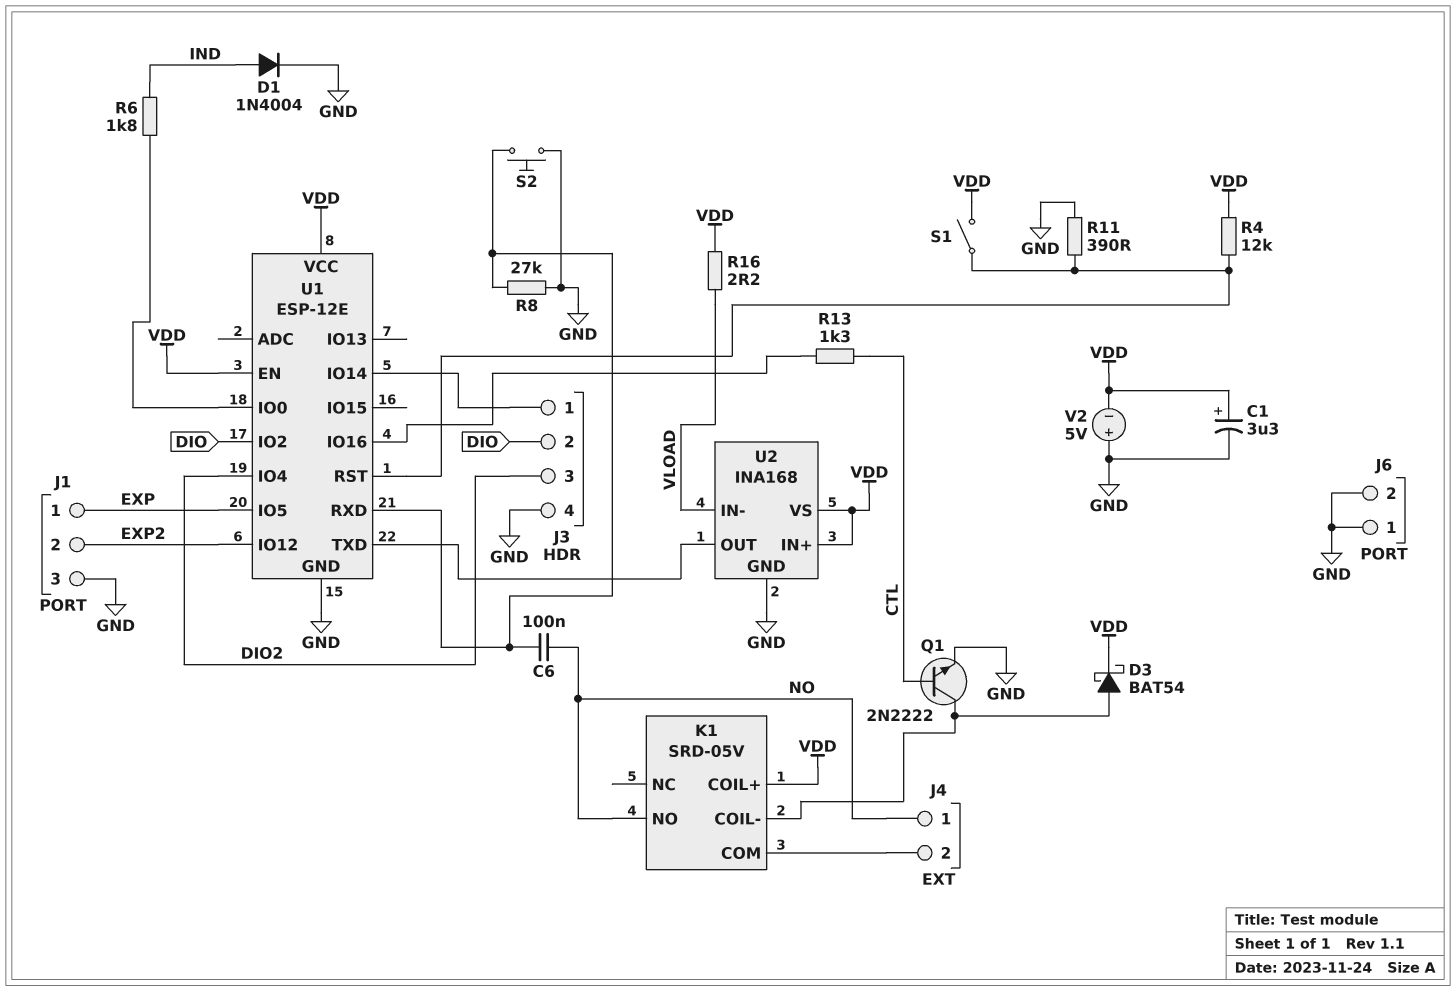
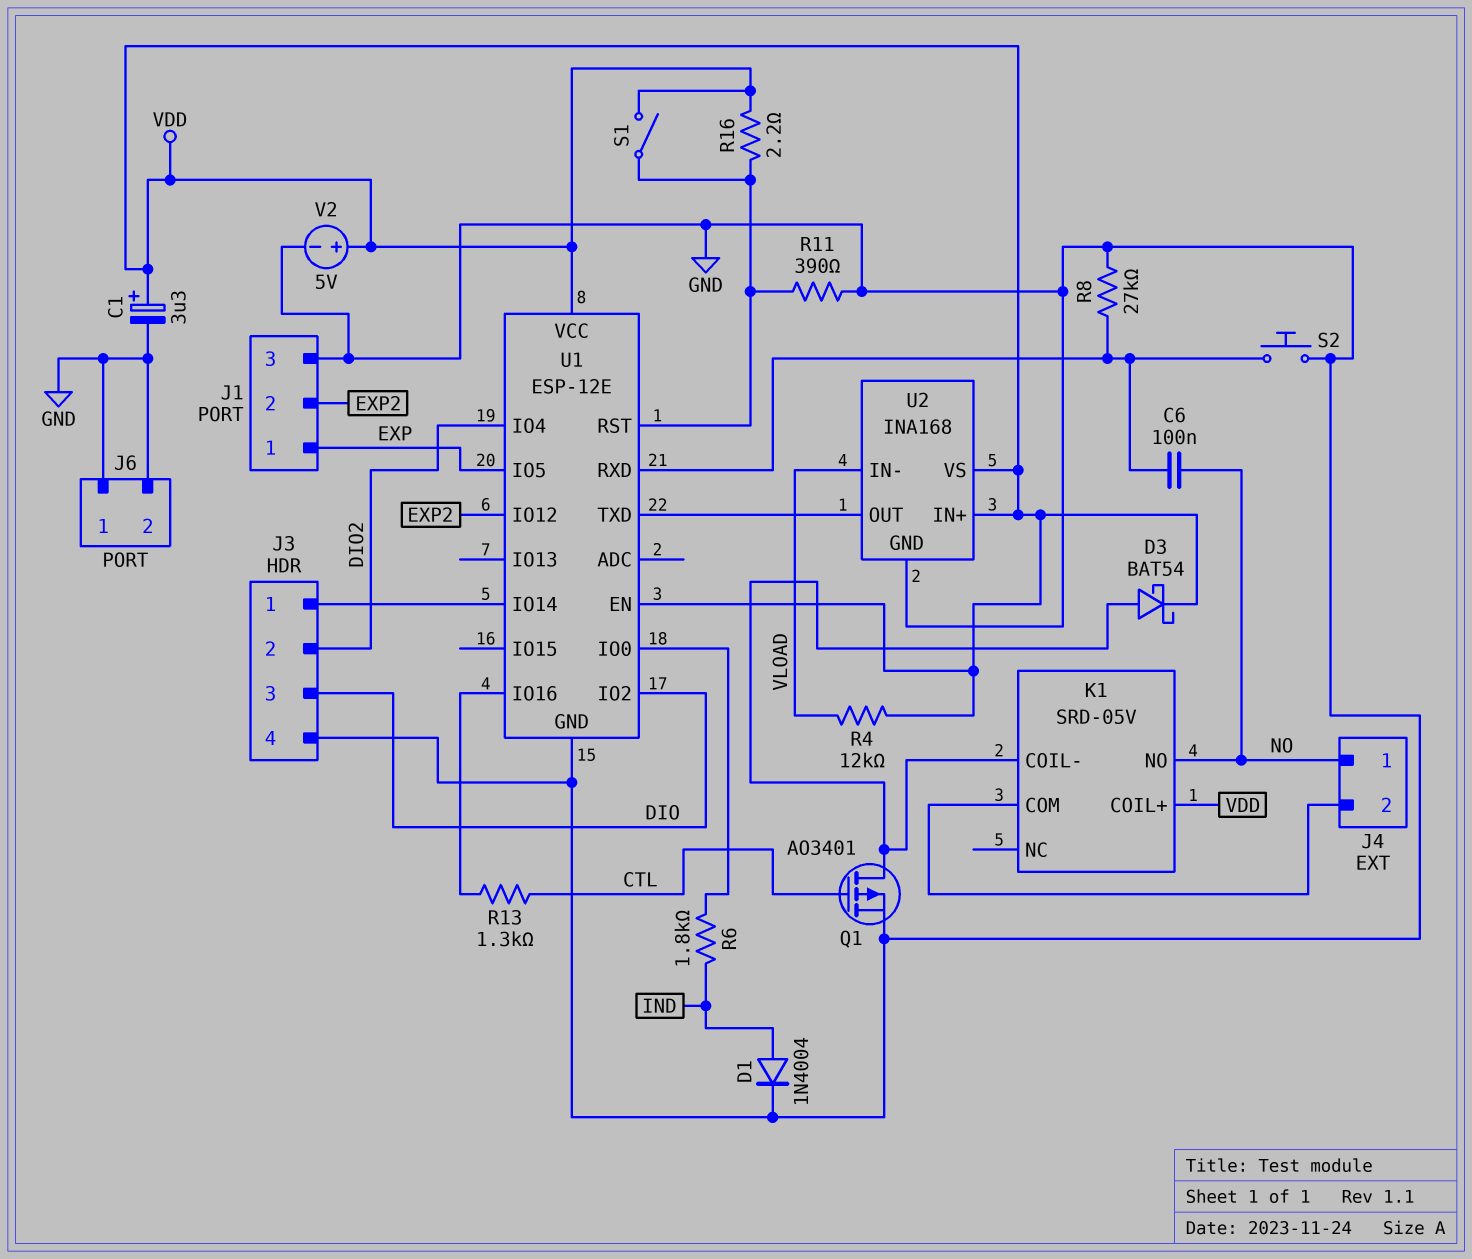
J3 pin 2: DIO -> DIO2
J3 pin 3: DIO2 -> DIO
Q1: NPN 2N2222 (B CTL, C K1/COIL-, E GND) -> PMOS AO3401 (G CTL, D K1/COIL-, S GND)
R4: 12k (U1/RST, VDD) -> 12k (VDD, VLOAD)
R16: 2.2 (VDD, VLOAD) -> 2.2 (U1/RST, VDD)
V2: 5V (plus GND, minus VDD) -> 5V (plus VDD, minus GND)

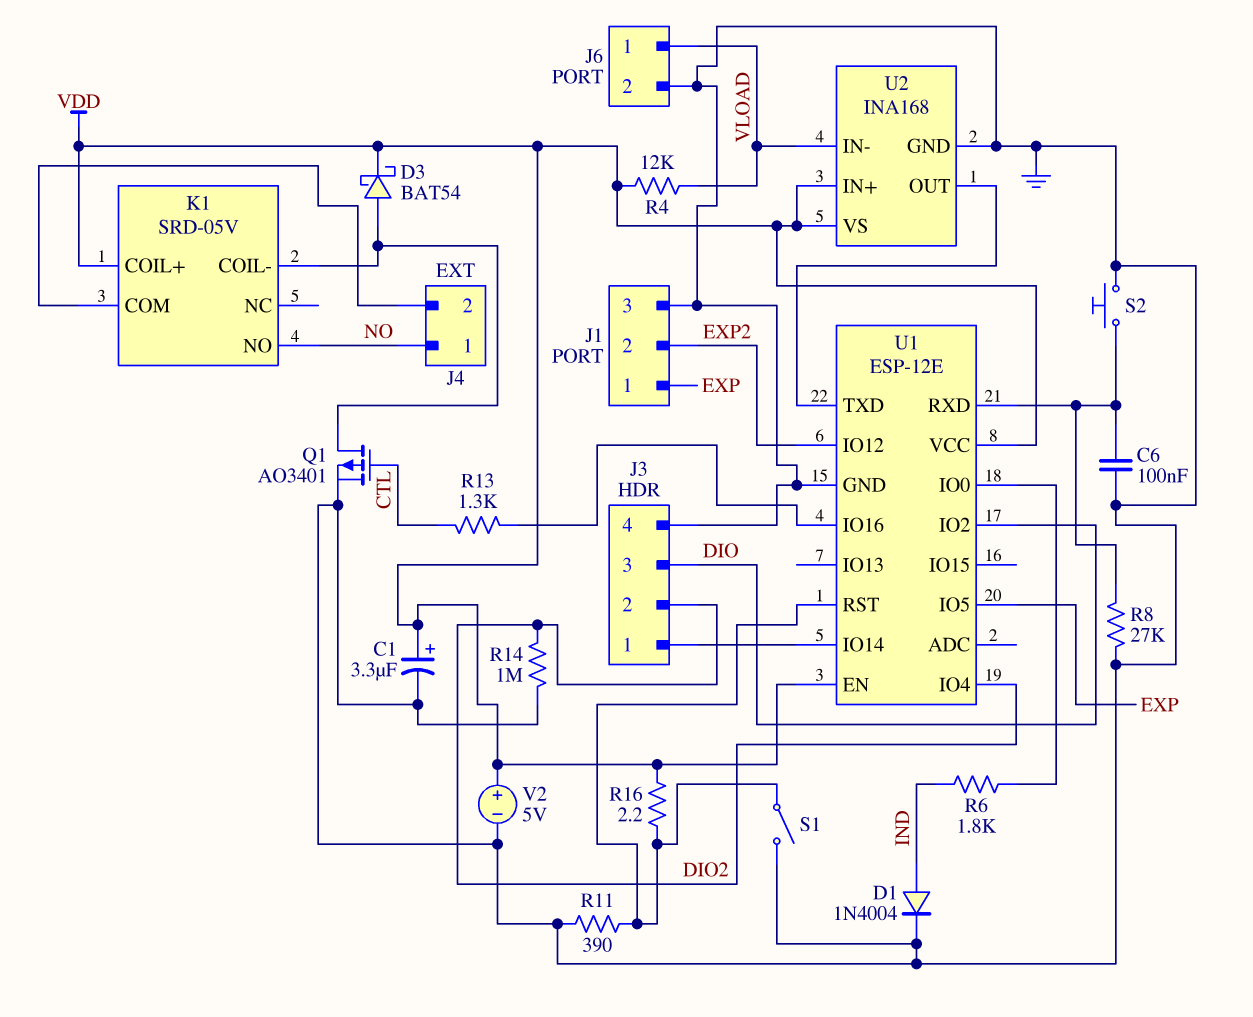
C6: 100nF (NO, U1/RXD) -> 100nF (GND, U1/RXD)
J6 pin 1: GND -> VLOAD
R14: none -> 1M (DIO2, GND)
S1: switch (U1/RST, VDD) -> switch (GND, U1/RST)

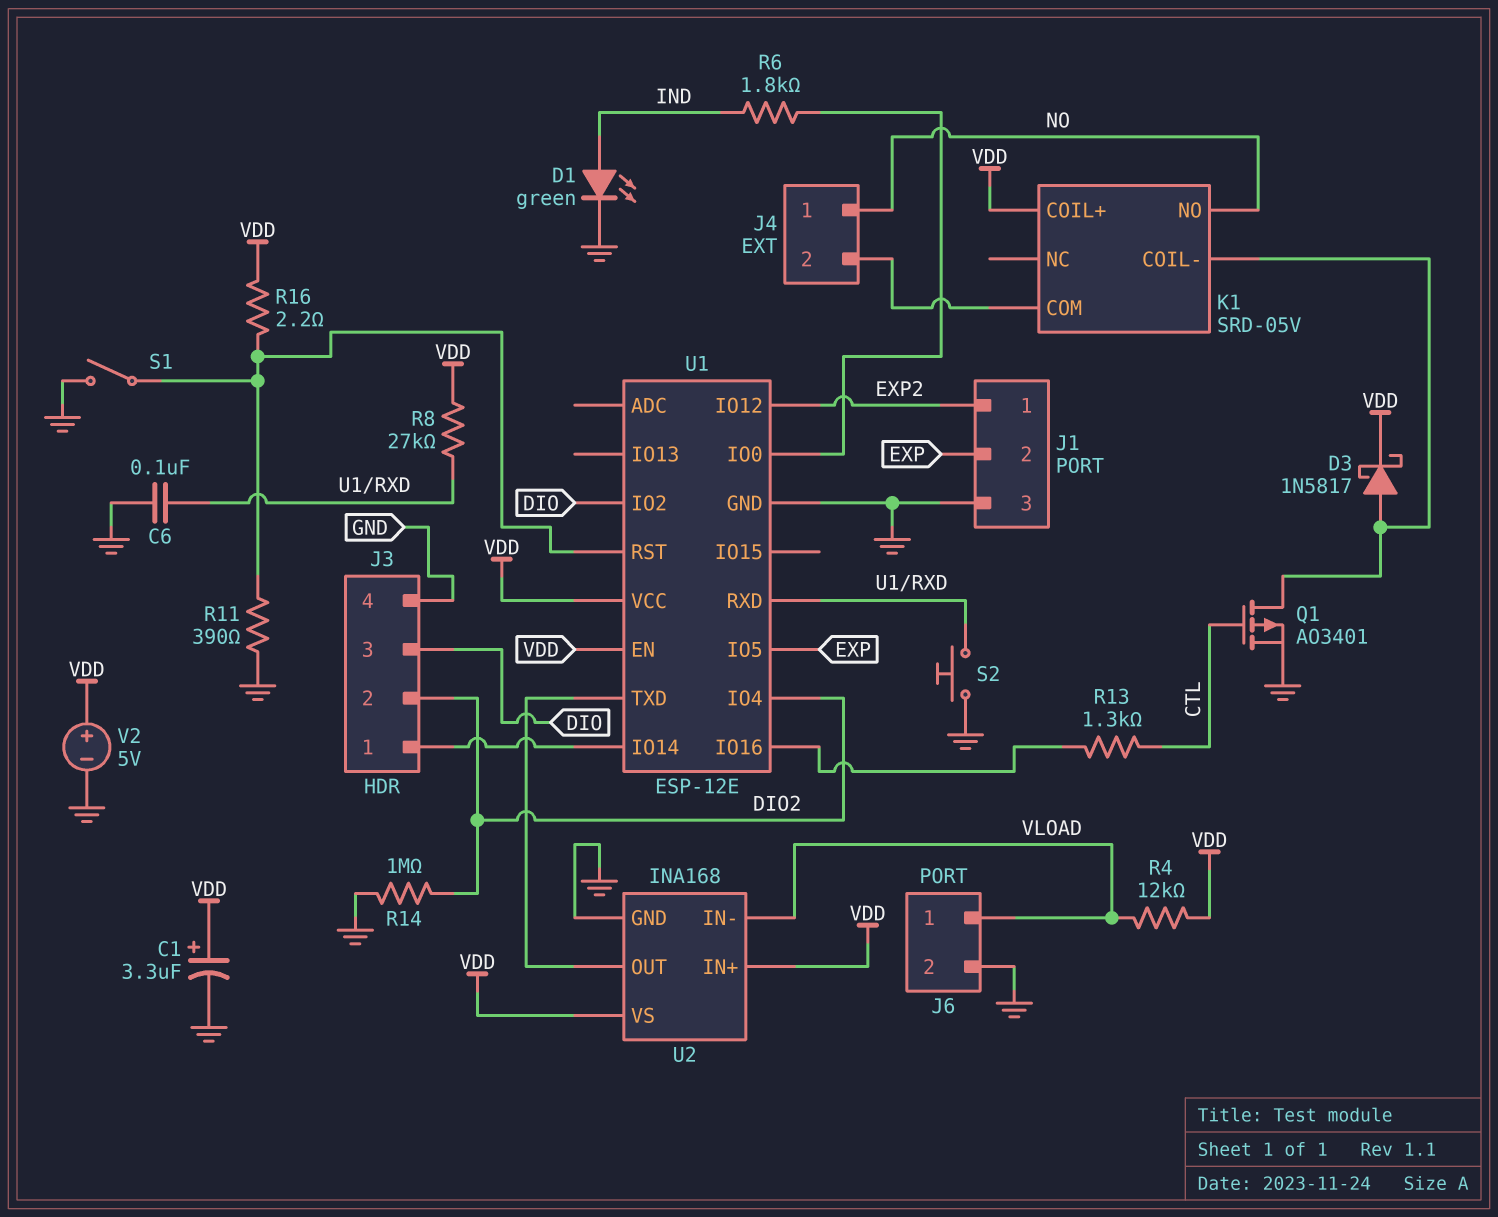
D1: diode 1N4004 (A IND, K GND) -> LED green (A IND, K GND)
D3: schottky BAT54 (A K1/COIL-, K VDD) -> schottky 1N5817 (A K1/COIL-, K VDD)
J1 pin 1: EXP -> EXP2
J1 pin 2: EXP2 -> EXP
R8: 27k (GND, U1/RXD) -> 27k (U1/RXD, VDD)

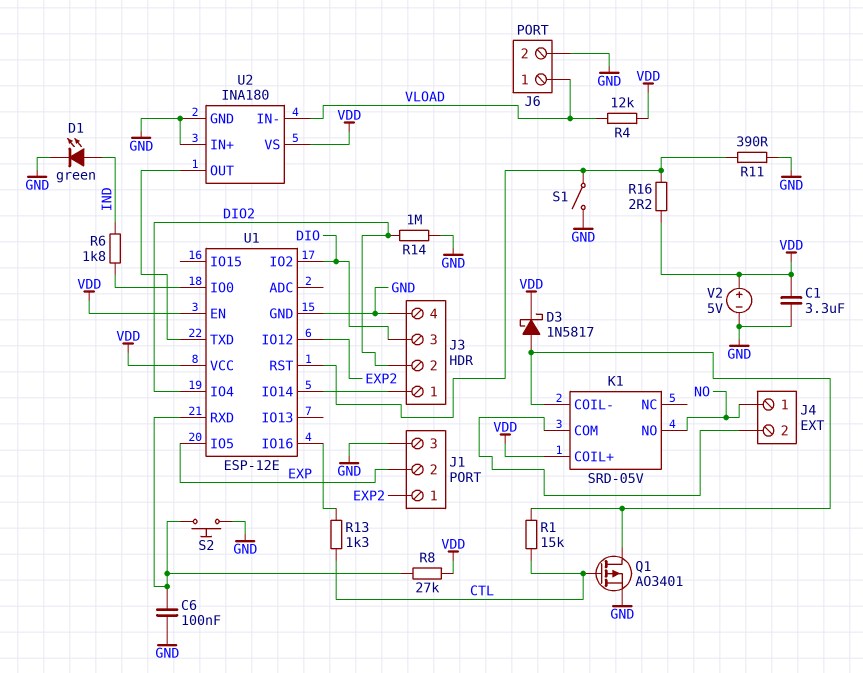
C1: 3.3uF (plus VDD, minus GND) -> 3.3uF (GND, VDD)
R1: none -> 15k (CTL, K1/COIL-)
U2: INA168 -> INA180
U2 pin IN+: VDD -> GND

